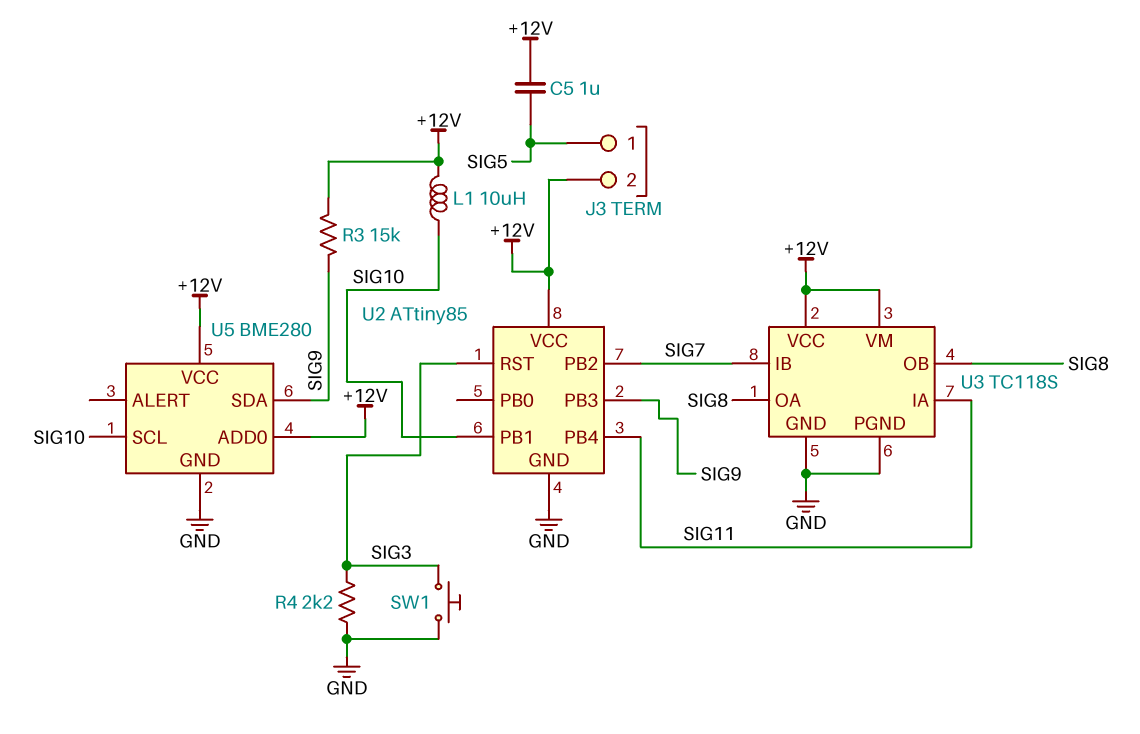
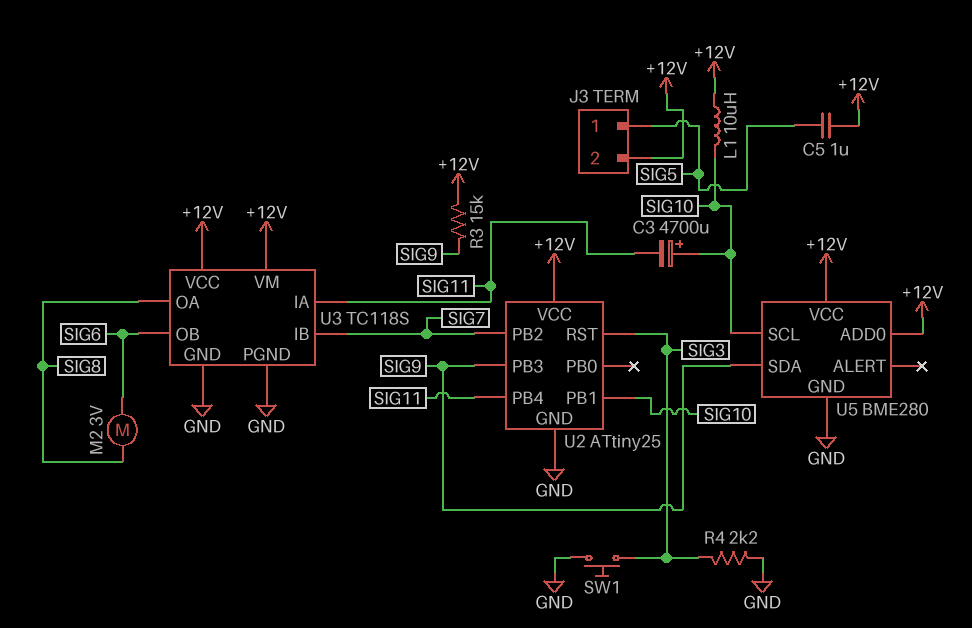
C3: none -> 4700uF (plus SIG10, minus SIG11)
M2: none -> motor 3V (SIG6, SIG8)
U2: ATtiny85 -> ATtiny25
U3 pin OB: SIG8 -> SIG6

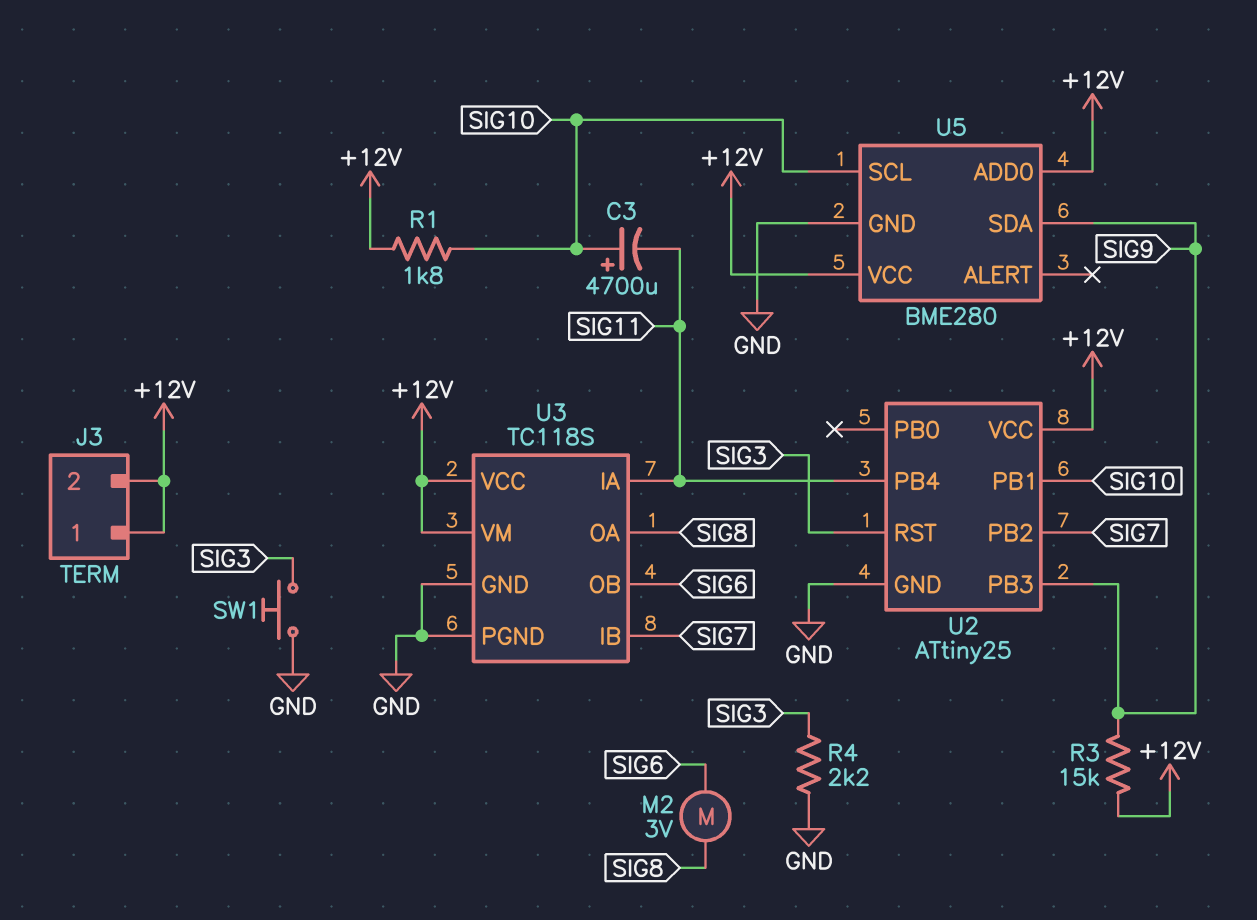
C5: 1uF (+12V, SIG5) -> none
J3 pin 1: SIG5 -> +12V
L1: 10uH (+12V, SIG10) -> none
R1: none -> 1.8k (+12V, SIG10)

